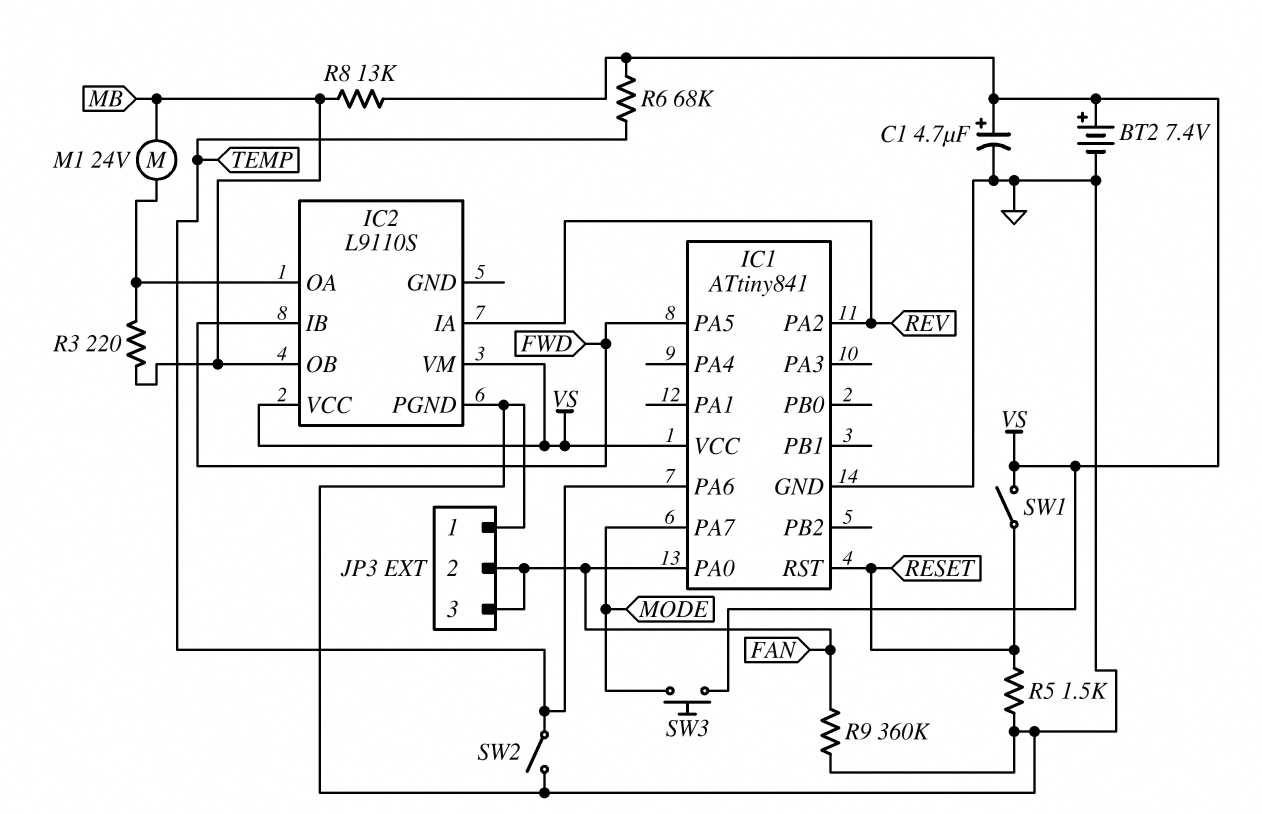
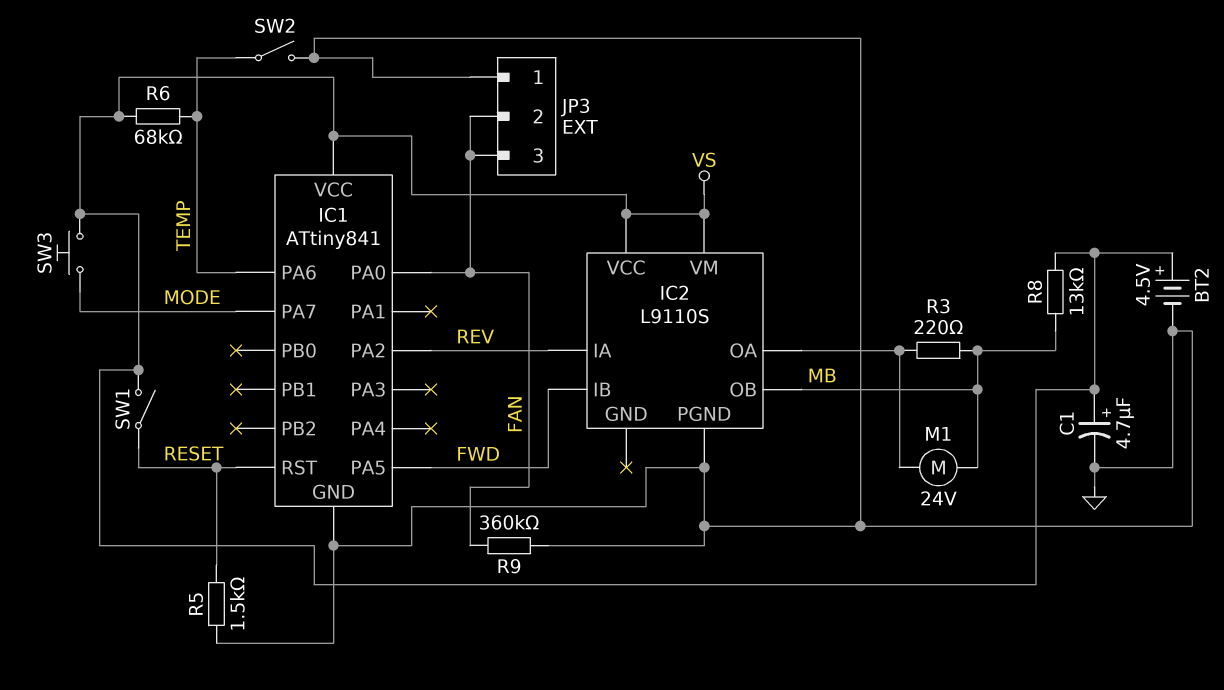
BT2: 7.4V (plus VS, minus GND) -> 4.5V (plus VS, minus GND)

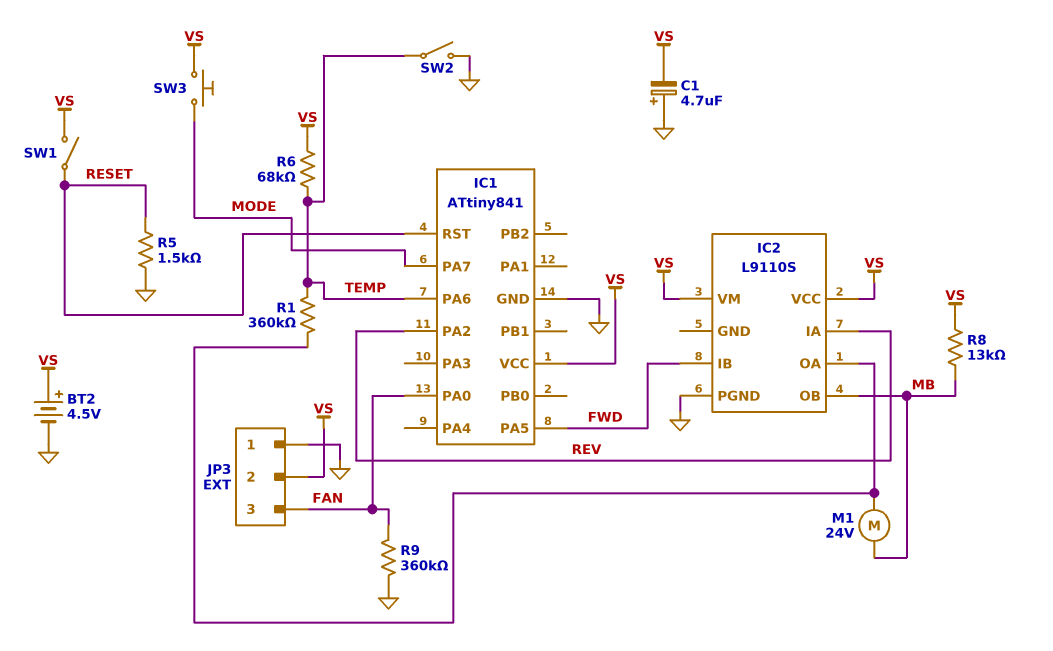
C1: 4.7uF (plus VS, minus GND) -> 4.7uF (plus GND, minus VS)
JP3 pin 2: FAN -> VS
R1: none -> 360k (IC2/OA, TEMP)
R3: 220 (IC2/OA, MB) -> none

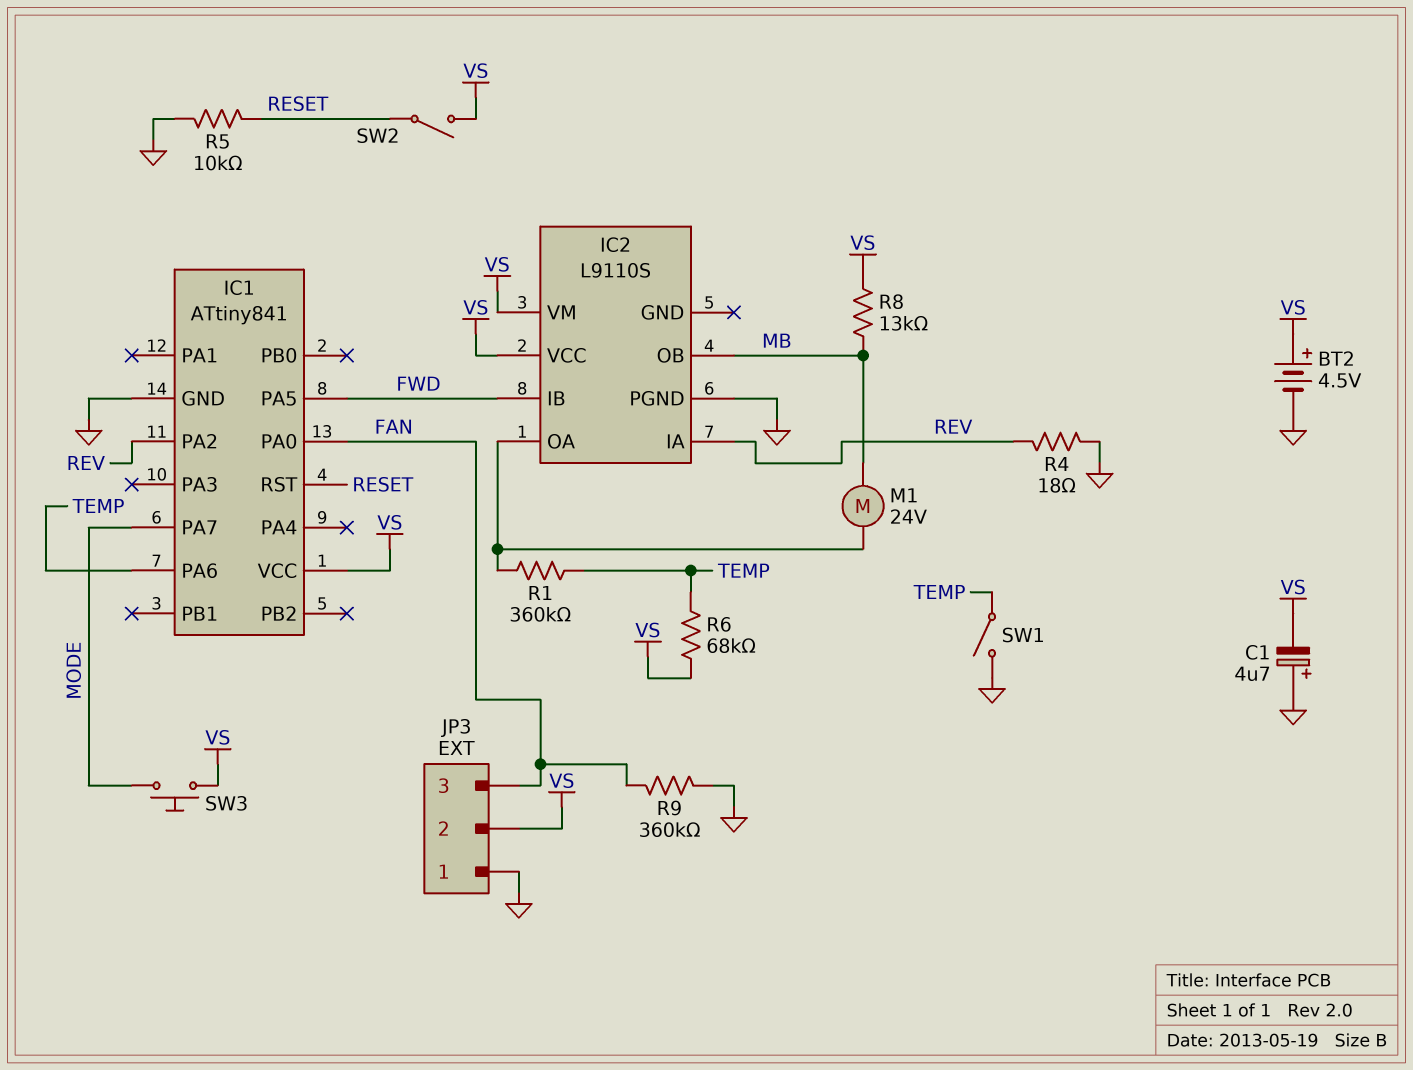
R4: none -> 18 (GND, REV)
R5: 1.5k (GND, RESET) -> 10k (GND, RESET)
SW1: switch (RESET, VS) -> switch (GND, TEMP)
SW2: switch (GND, TEMP) -> switch (RESET, VS)

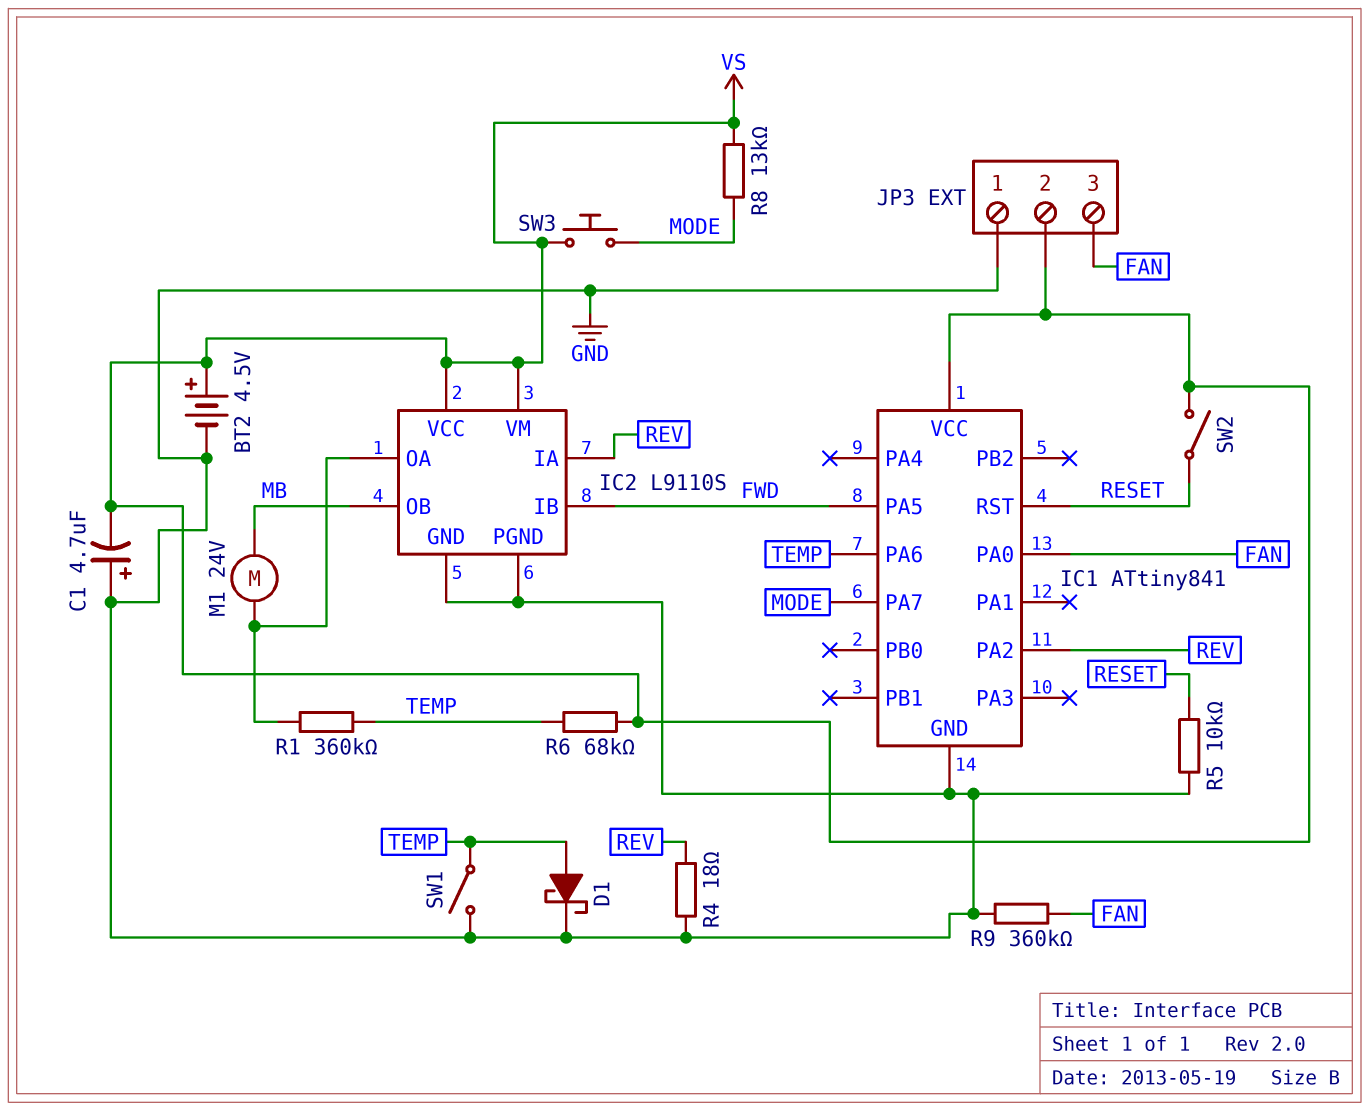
D1: none -> schottky (A TEMP, K GND)
IC2 pin GND: none -> GND
R8: 13k (MB, VS) -> 13k (MODE, VS)

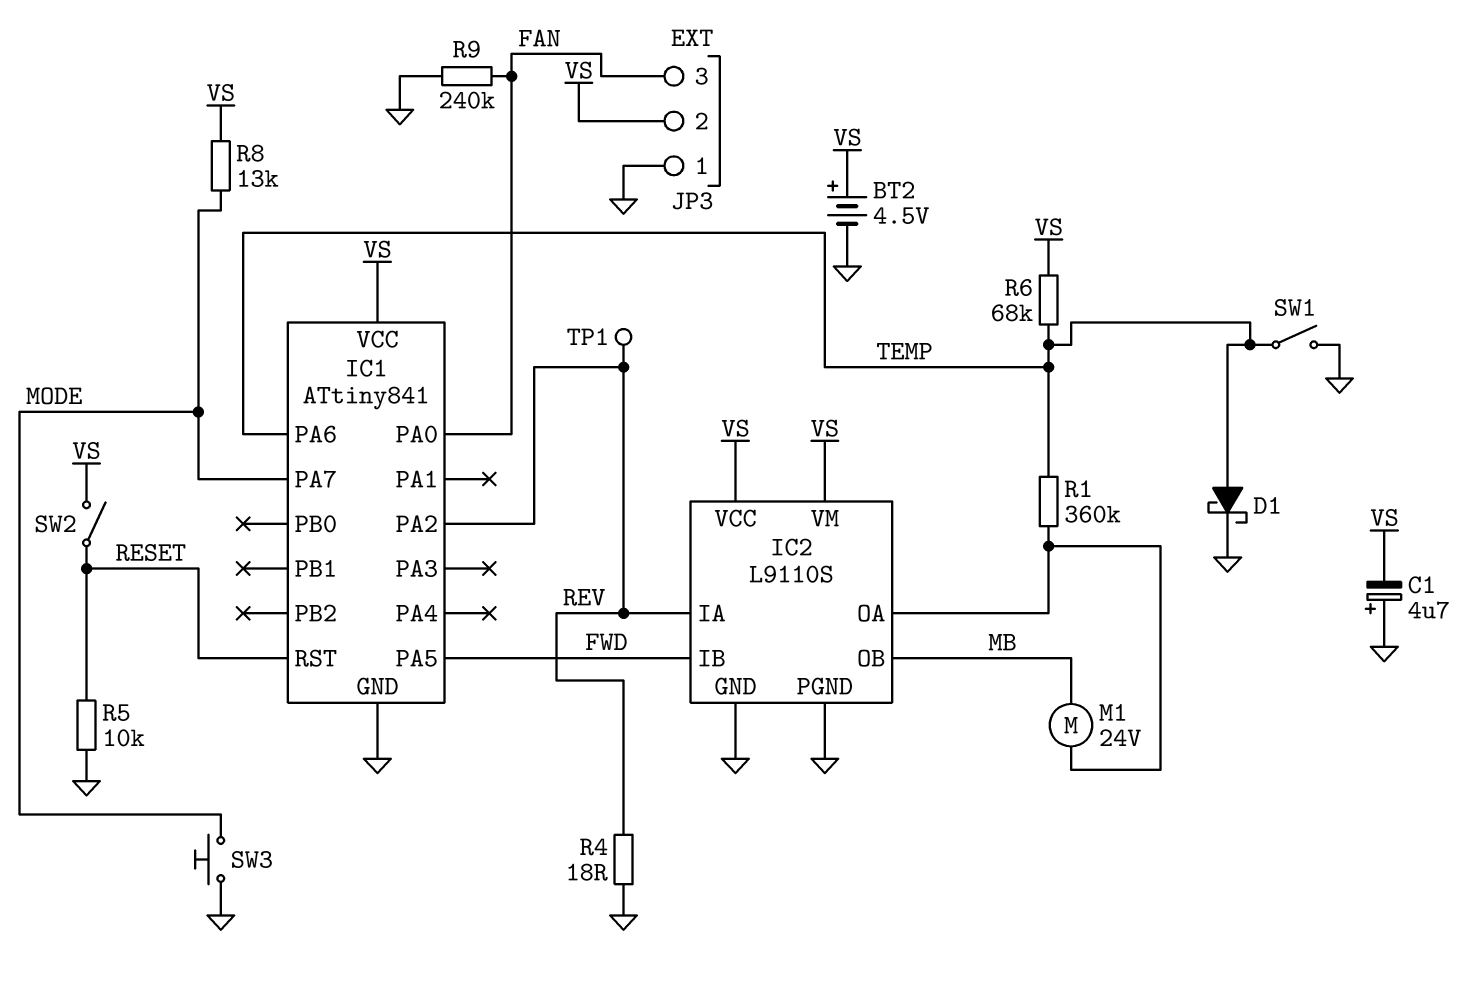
R9: 360k (FAN, GND) -> 240k (FAN, GND)
SW3: button (MODE, VS) -> button (GND, MODE)
TP1: none -> test point (REV)

